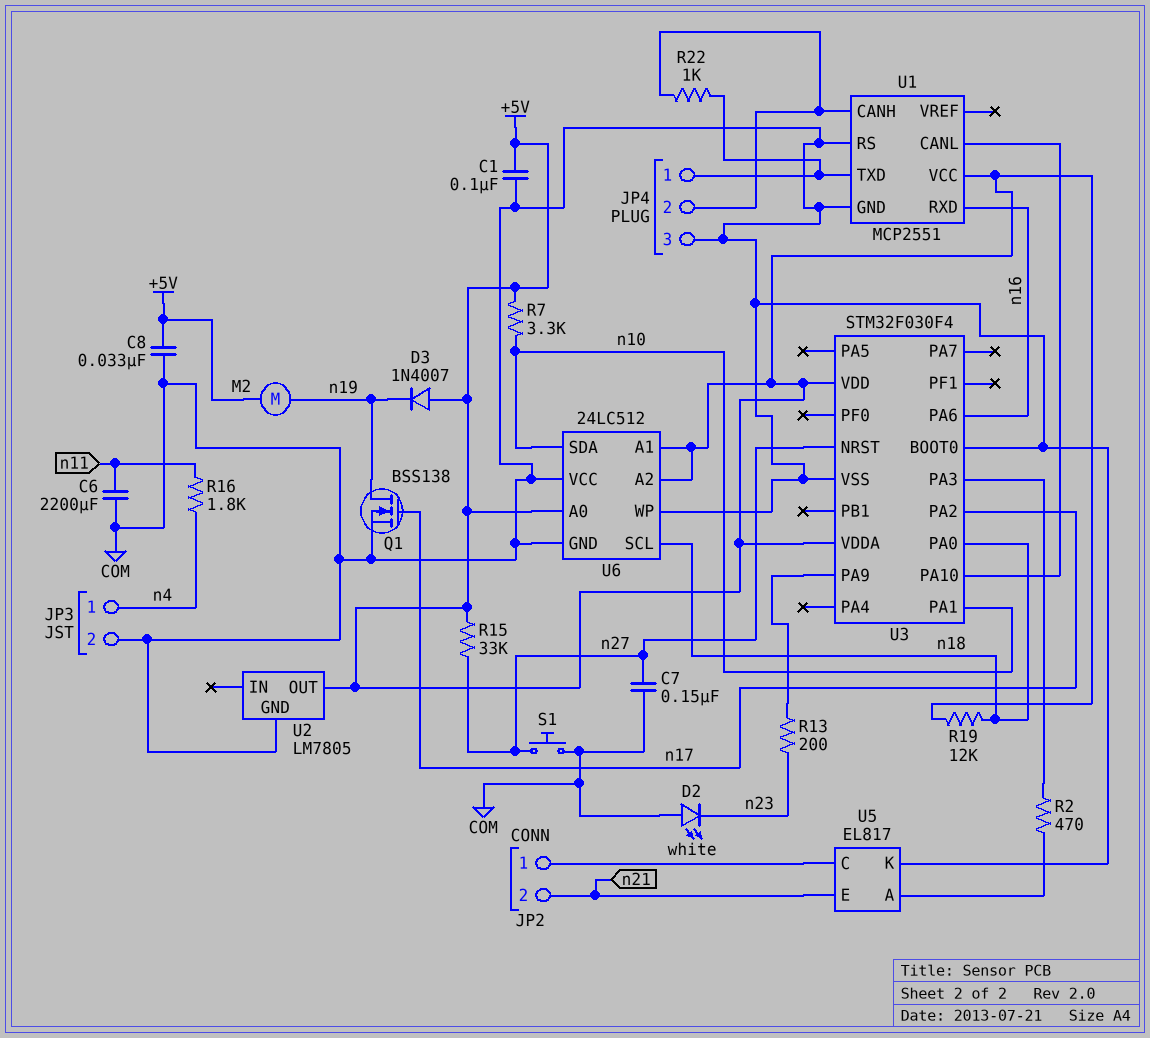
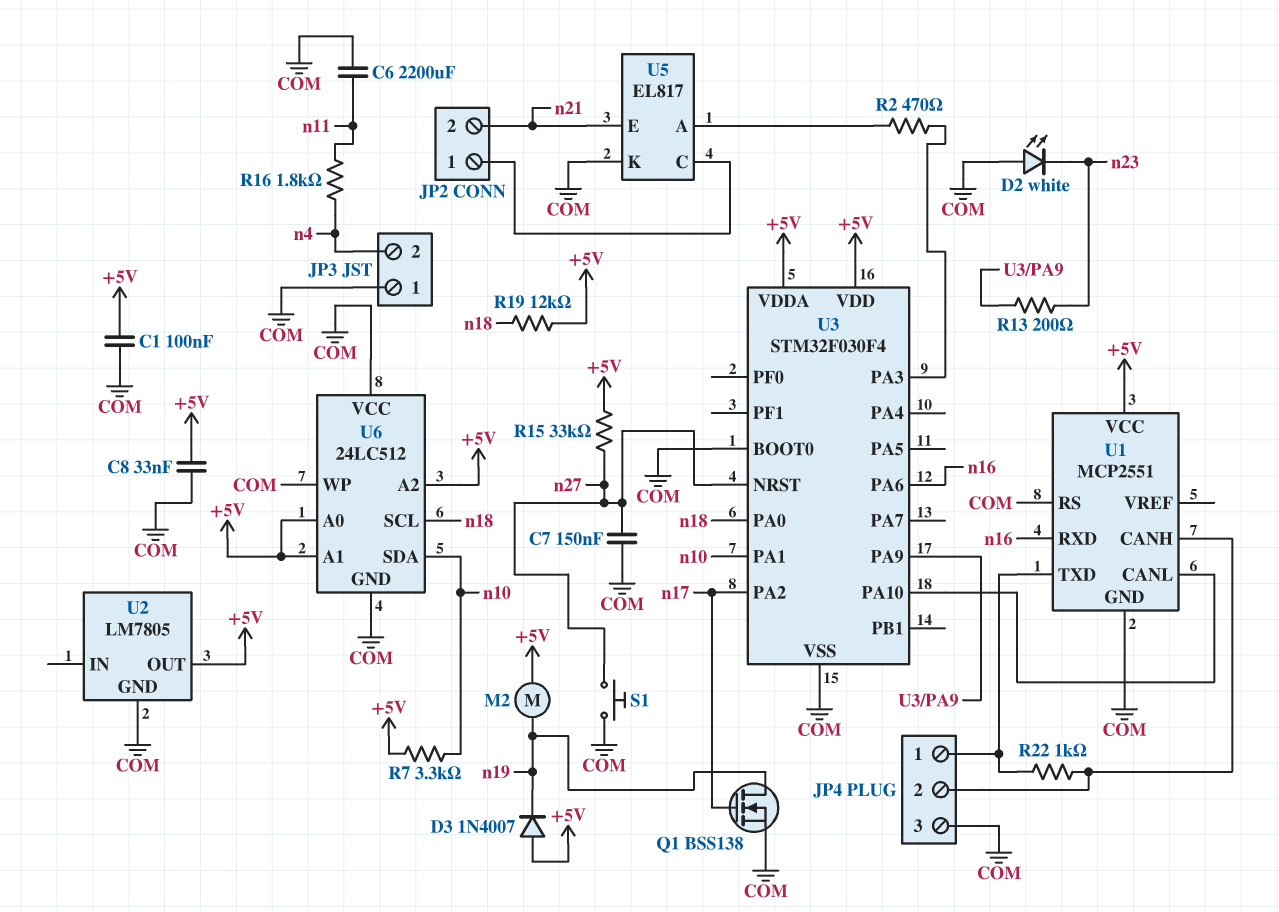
JP3 pin 1: n4 -> COM
JP3 pin 2: COM -> n4

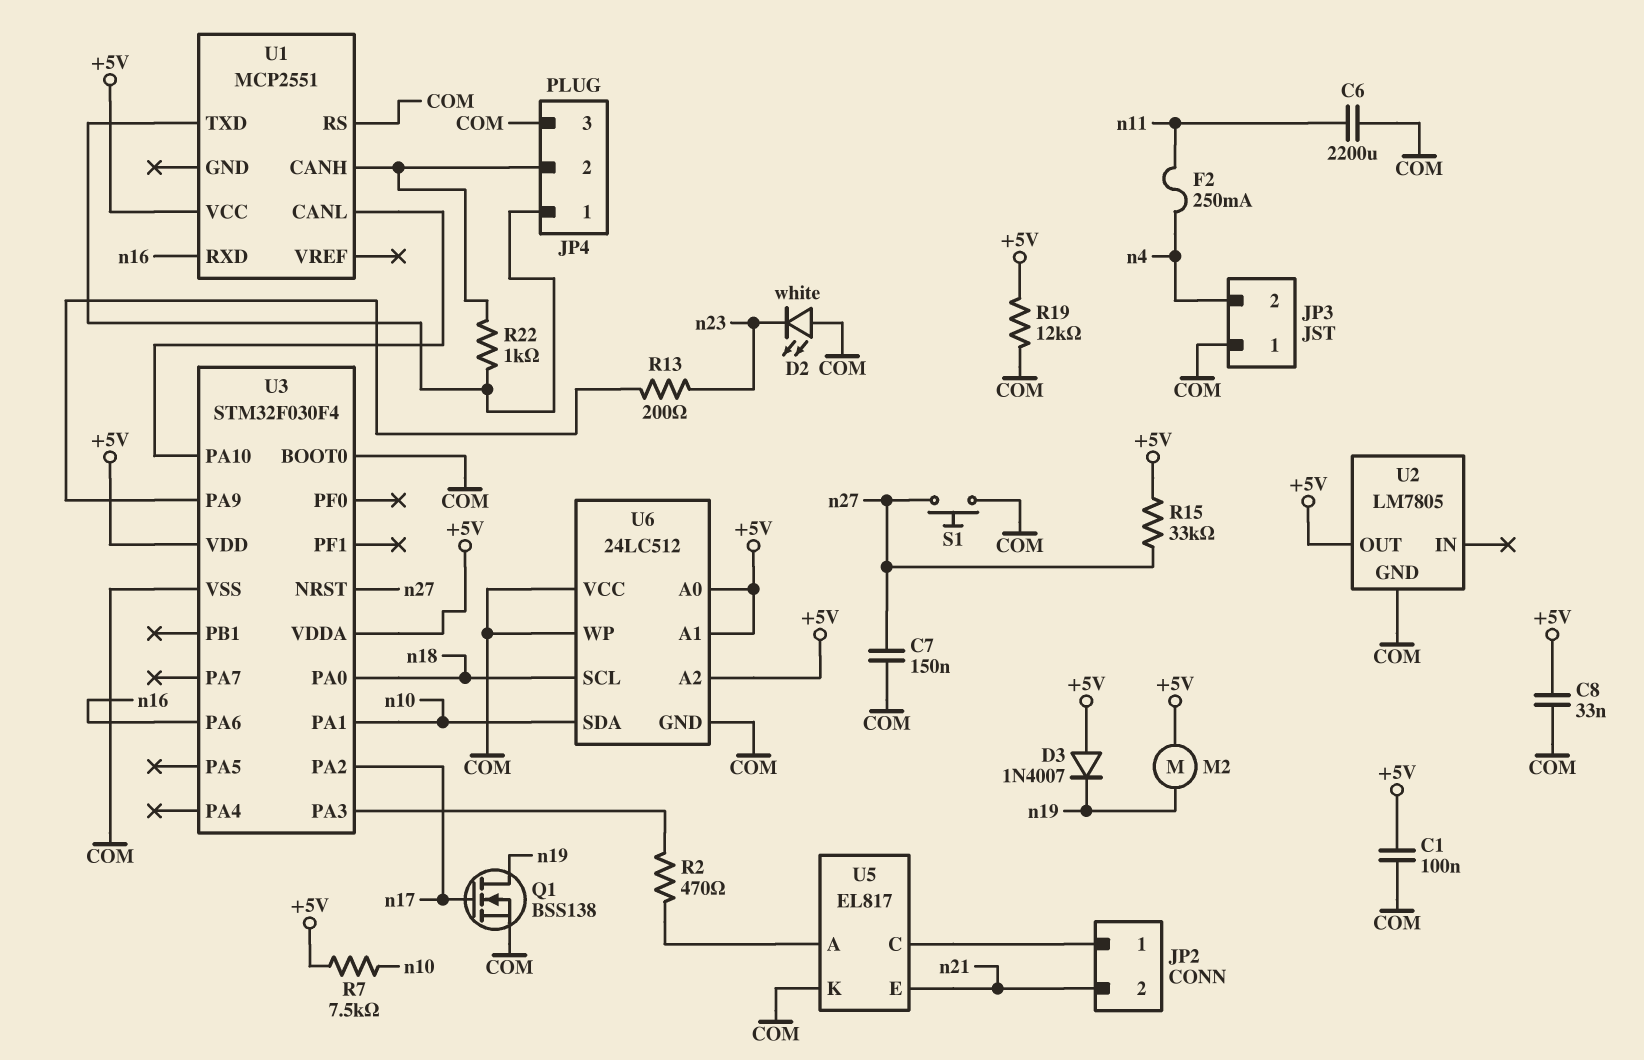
F2: none -> 250mA (n4, n11)
R7: 3.3k (+5V, n10) -> 7.5k (+5V, n10)
R16: 1.8k (n4, n11) -> none
R19: 12k (+5V, n18) -> 12k (+5V, COM)
U1 pin GND: COM -> none

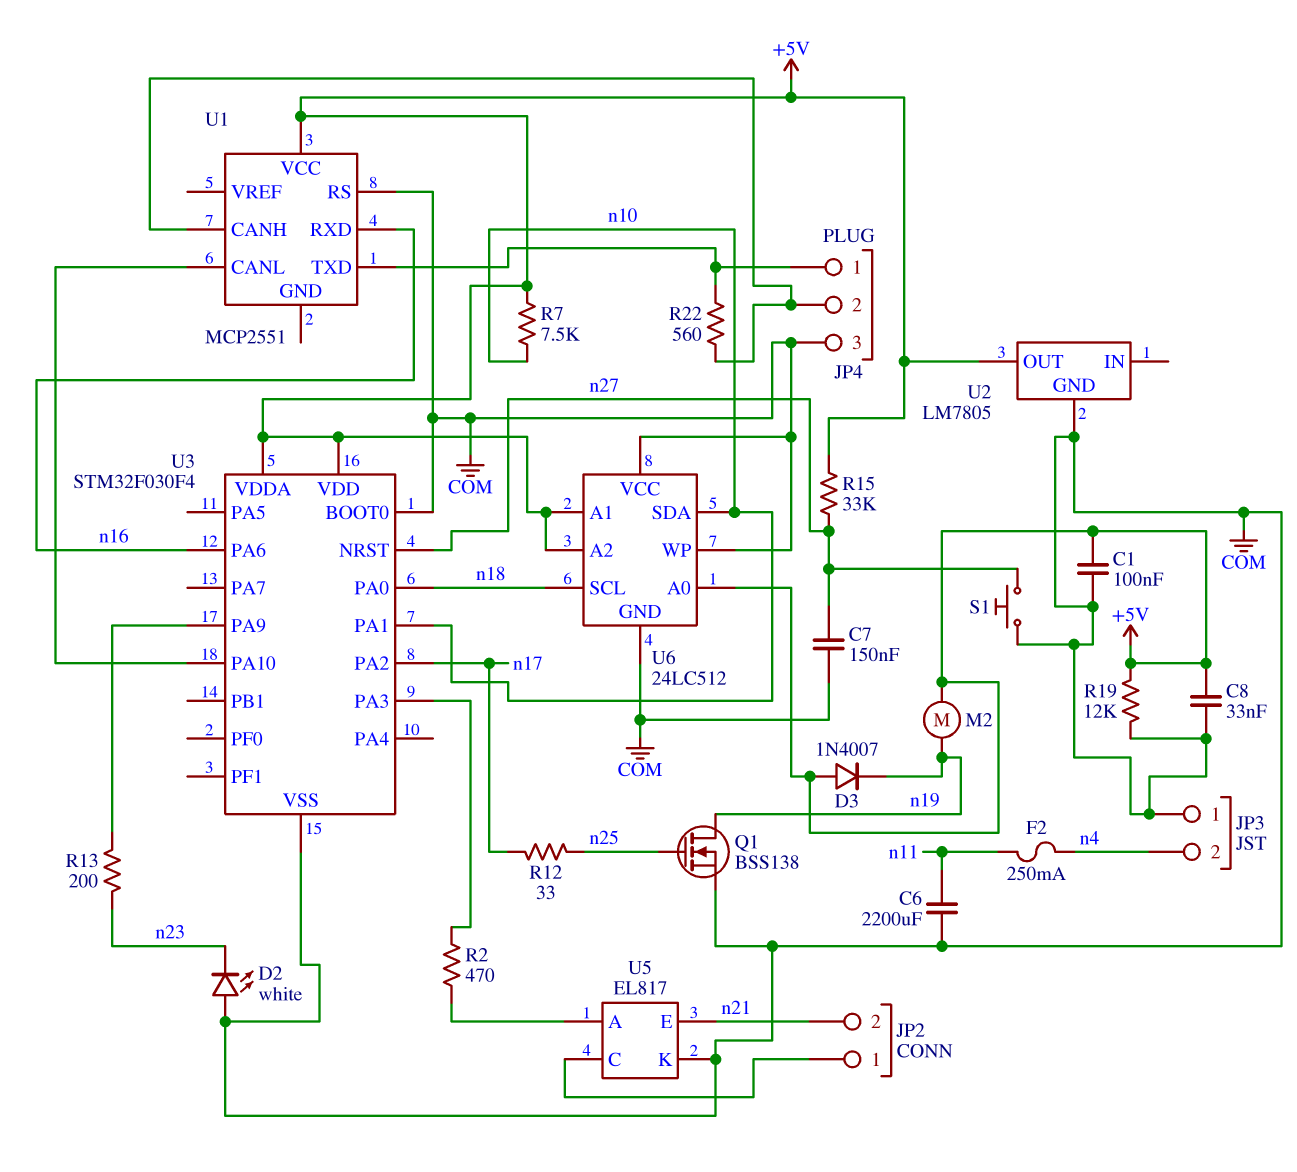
Q1: NMOS BSS138 (G n17, D n19, S COM) -> NMOS BSS138 (G n25, D n19, S COM)
R12: none -> 33 (n17, n25)
R22: 1k (JP4/1, JP4/2) -> 560 (JP4/1, JP4/2)

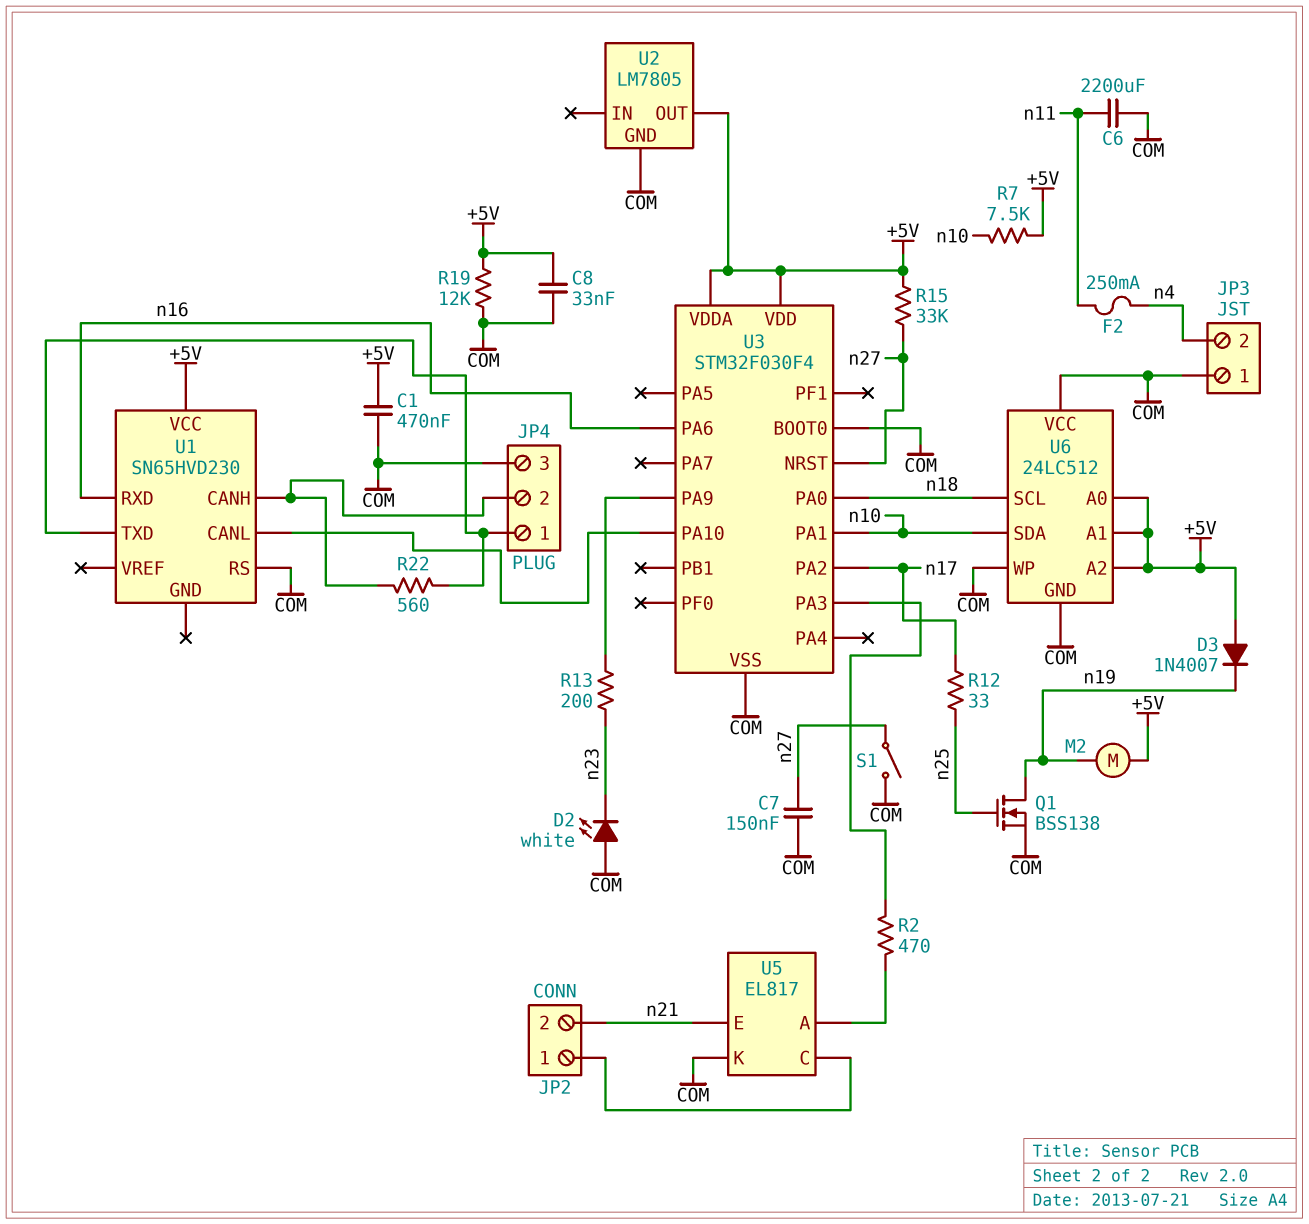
C1: 100nF (+5V, COM) -> 470nF (+5V, COM)
S1: button (COM, n27) -> switch (COM, n27)
U1: MCP2551 -> SN65HVD230

